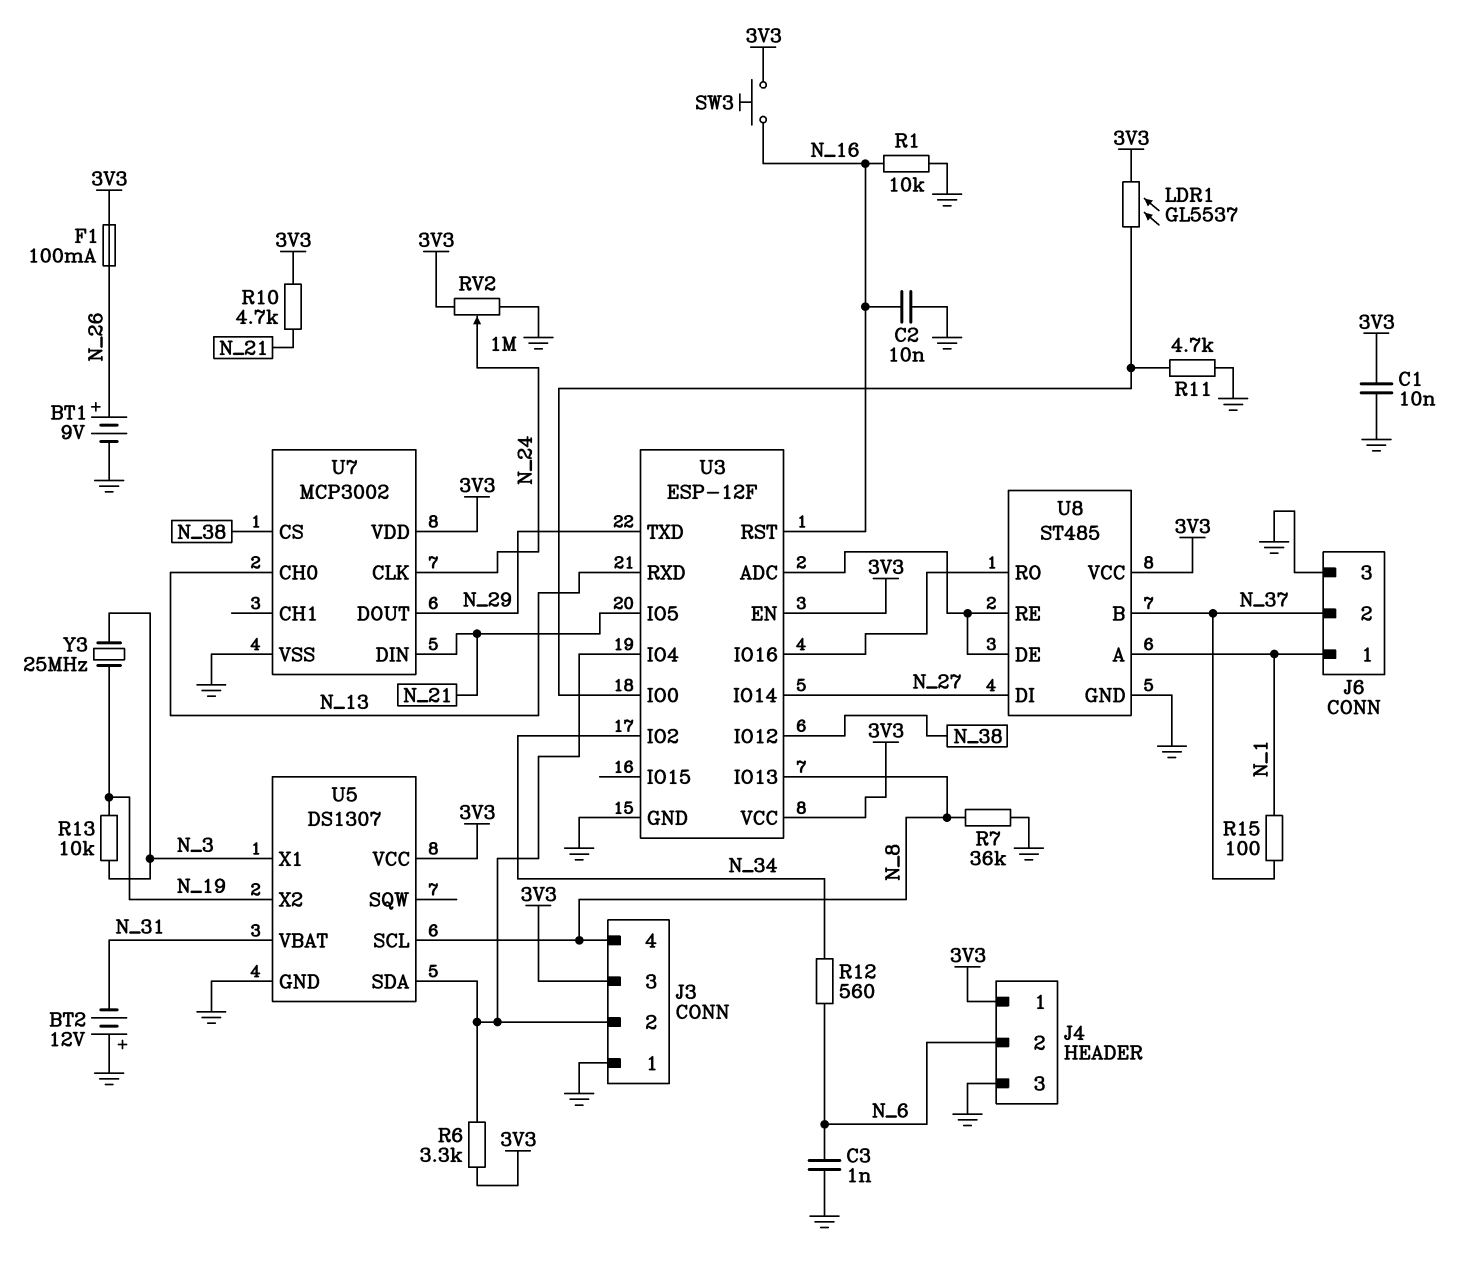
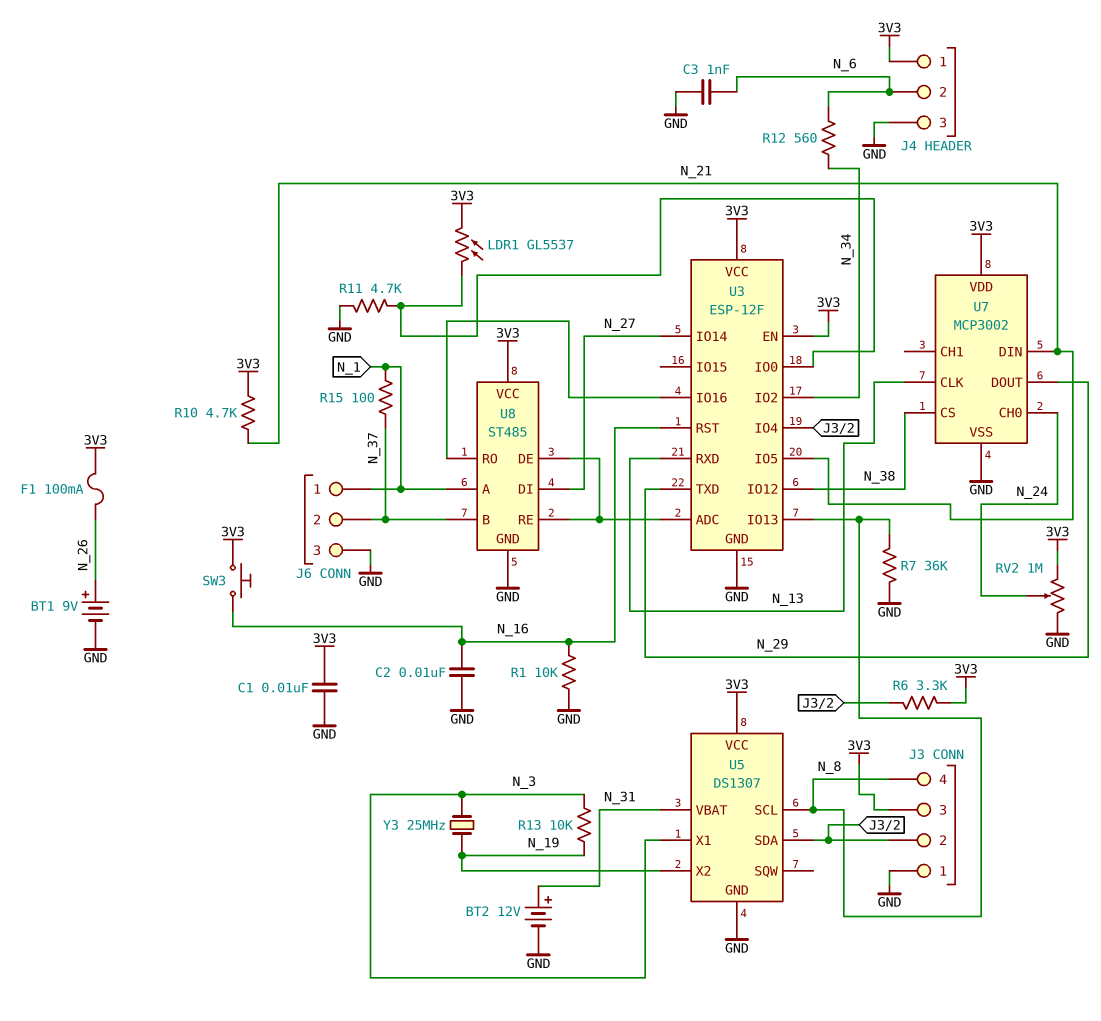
BT2: 12V (plus GND, minus N_31) -> 12V (plus N_31, minus GND)
U7 pin CH0: N_13 -> N_24
U7 pin CLK: N_24 -> N_13

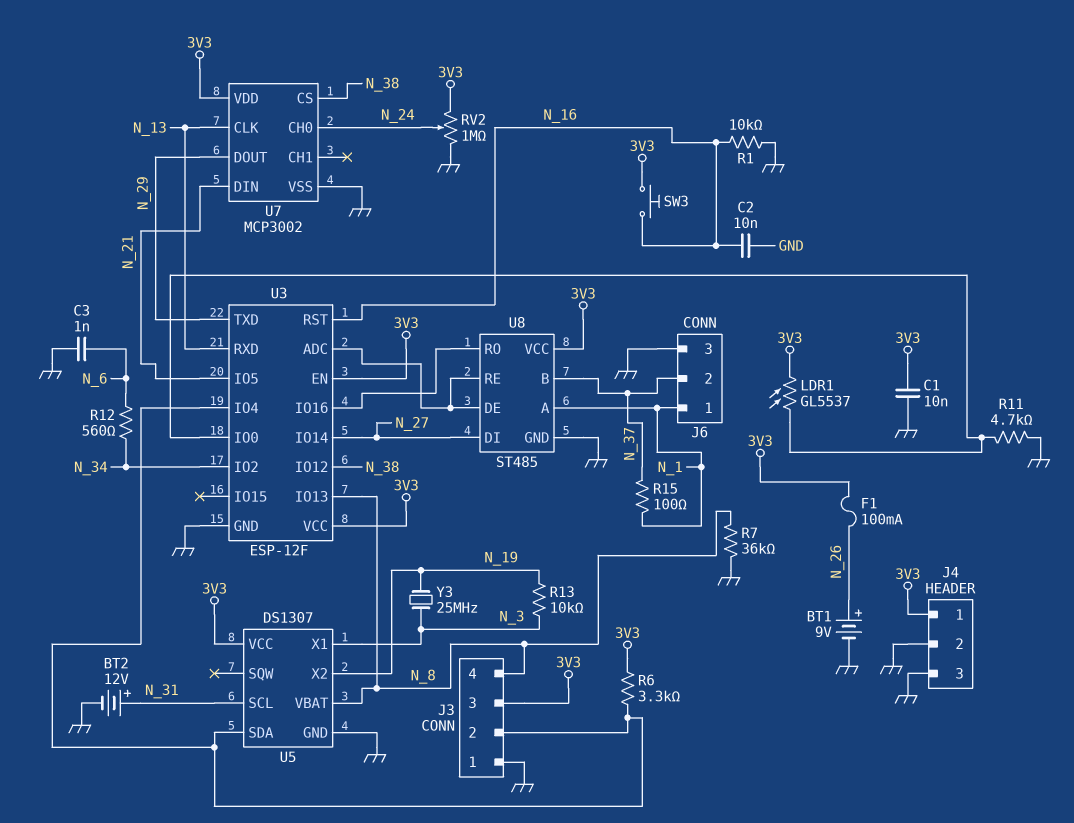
J4 pin 2: N_6 -> GND
R10: 4.7k (3V3, N_21) -> none
U5 pin SCL: N_8 -> N_31
U5 pin VBAT: N_31 -> N_8

